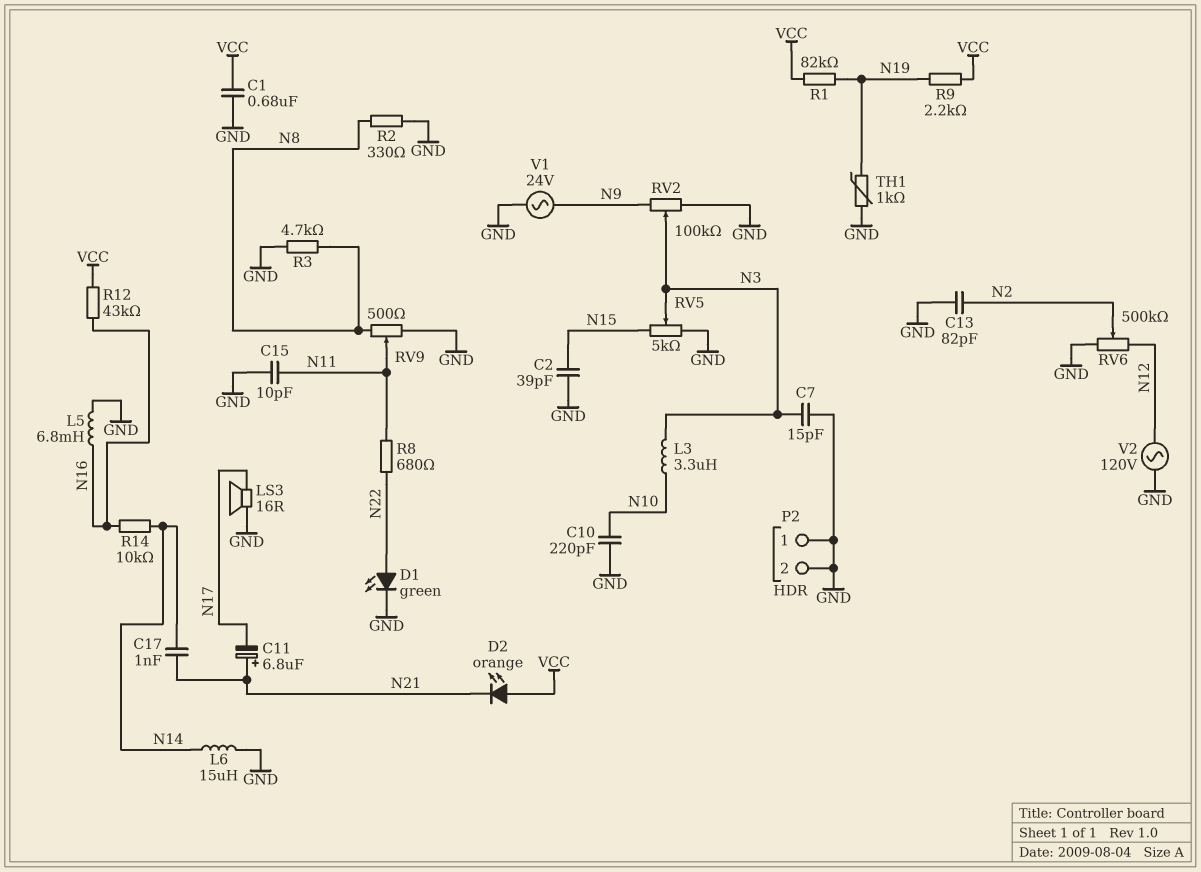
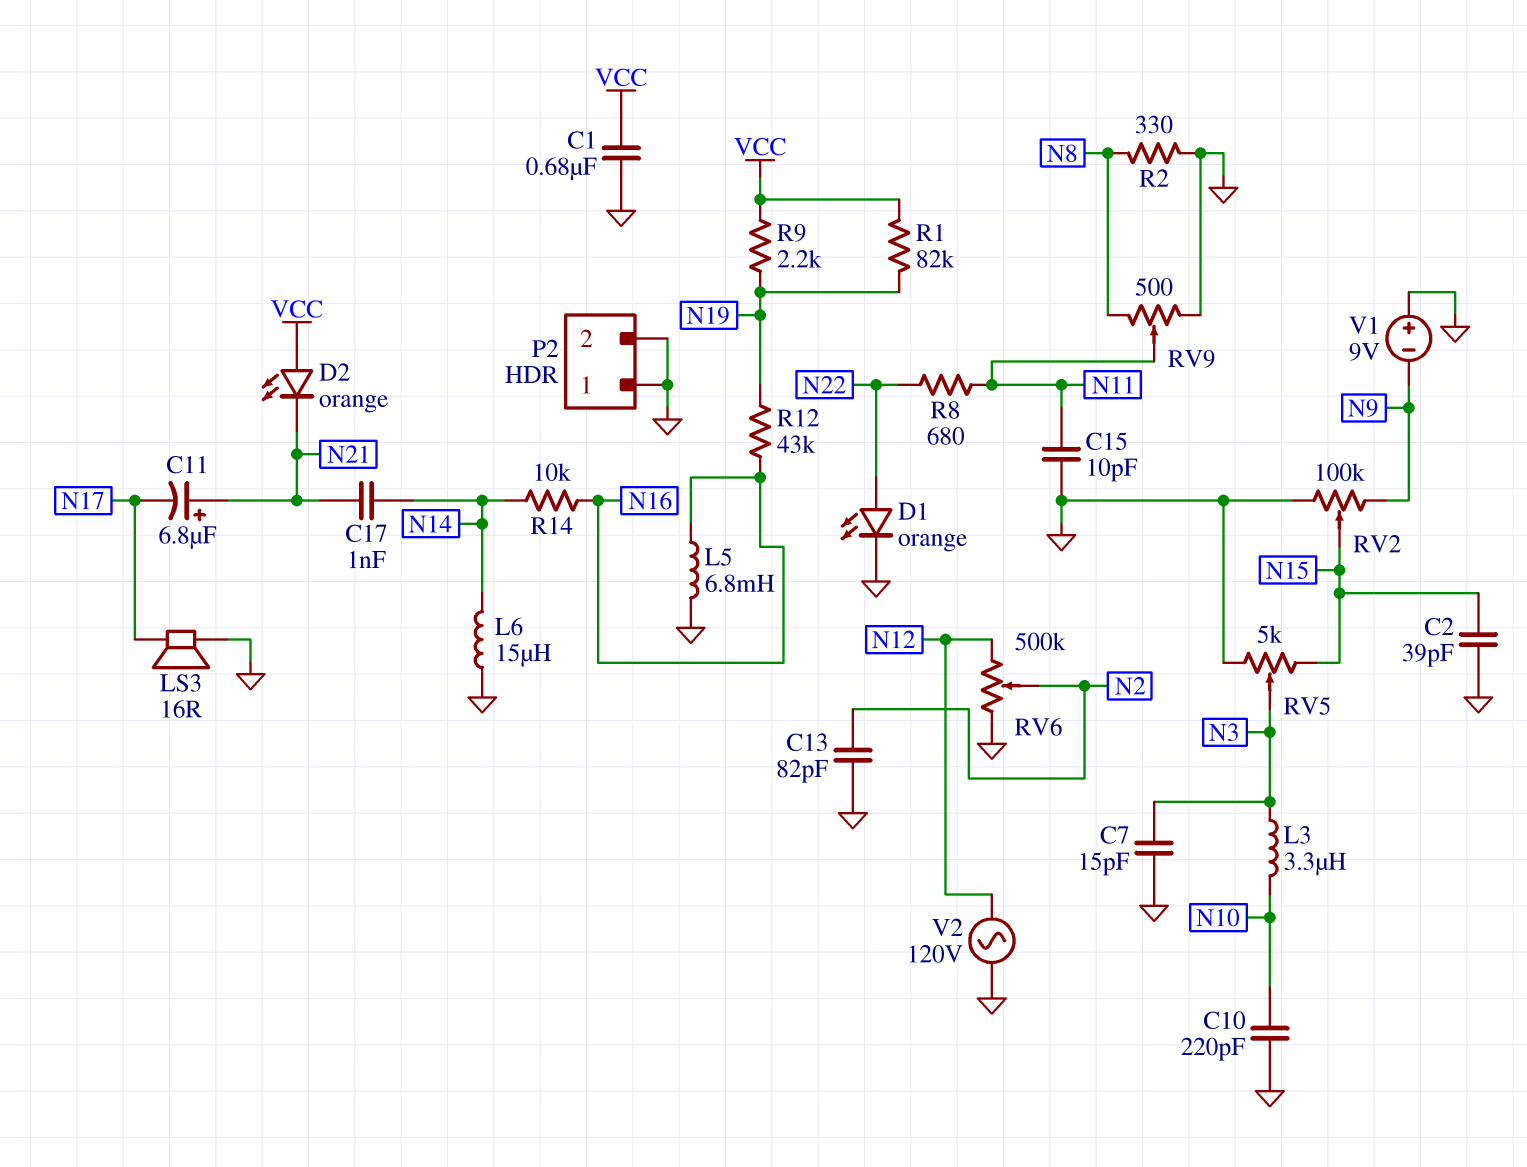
D1: LED green (A N22, K GND) -> LED orange (A N22, K GND)
R3: 4.7k (GND, N8) -> none
R12: 43k (N16, VCC) -> 43k (N16, N19)
RV2: 100k (GND, N9, wiper N3) -> 100k (GND, N9, wiper N15)
TH1: 1k (GND, N19) -> none
V1: AC 24V (GND, N9) -> 9V (plus GND, minus N9)

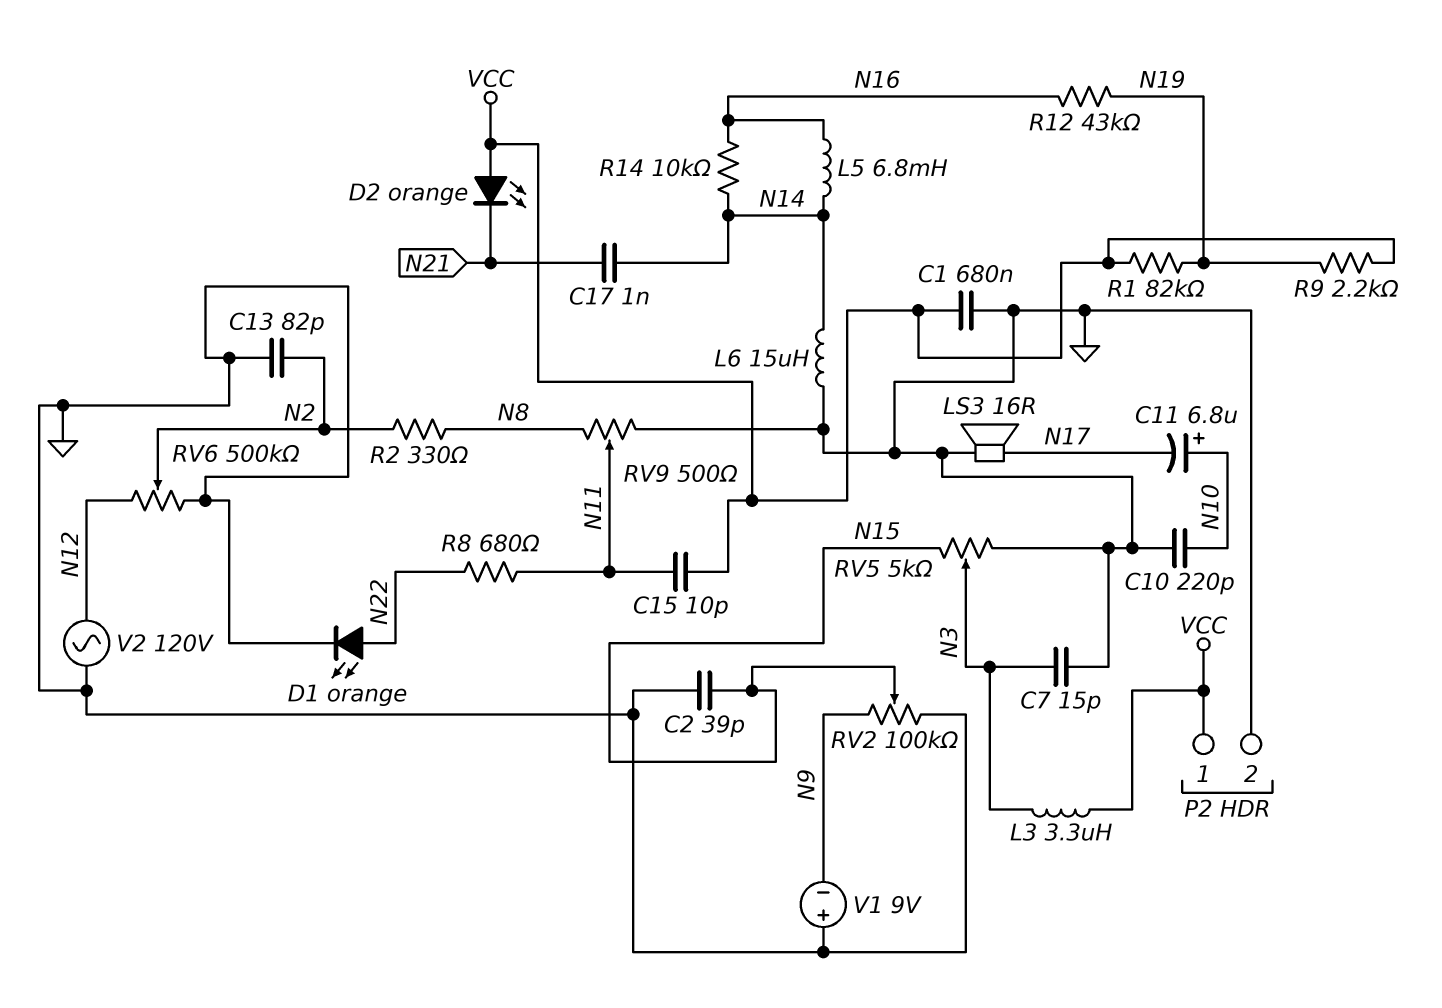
C11: 6.8uF (plus N21, minus N17) -> 6.8uF (plus N10, minus N17)
C15: 10pF (GND, N11) -> 10pF (N11, VCC)
L3: 3.3uH (N3, N10) -> 3.3uH (N3, VCC)
L5: 6.8mH (GND, N16) -> 6.8mH (N14, N16)
P2 pin 1: GND -> VCC
R2: 330 (GND, N8) -> 330 (N2, N8)

